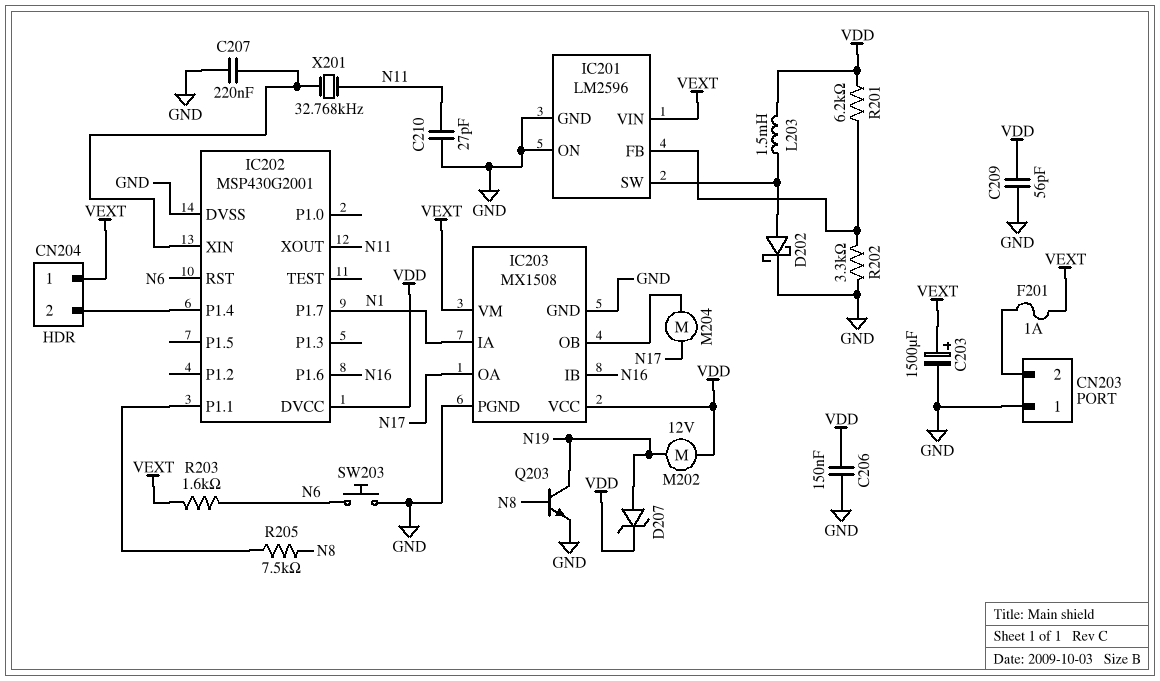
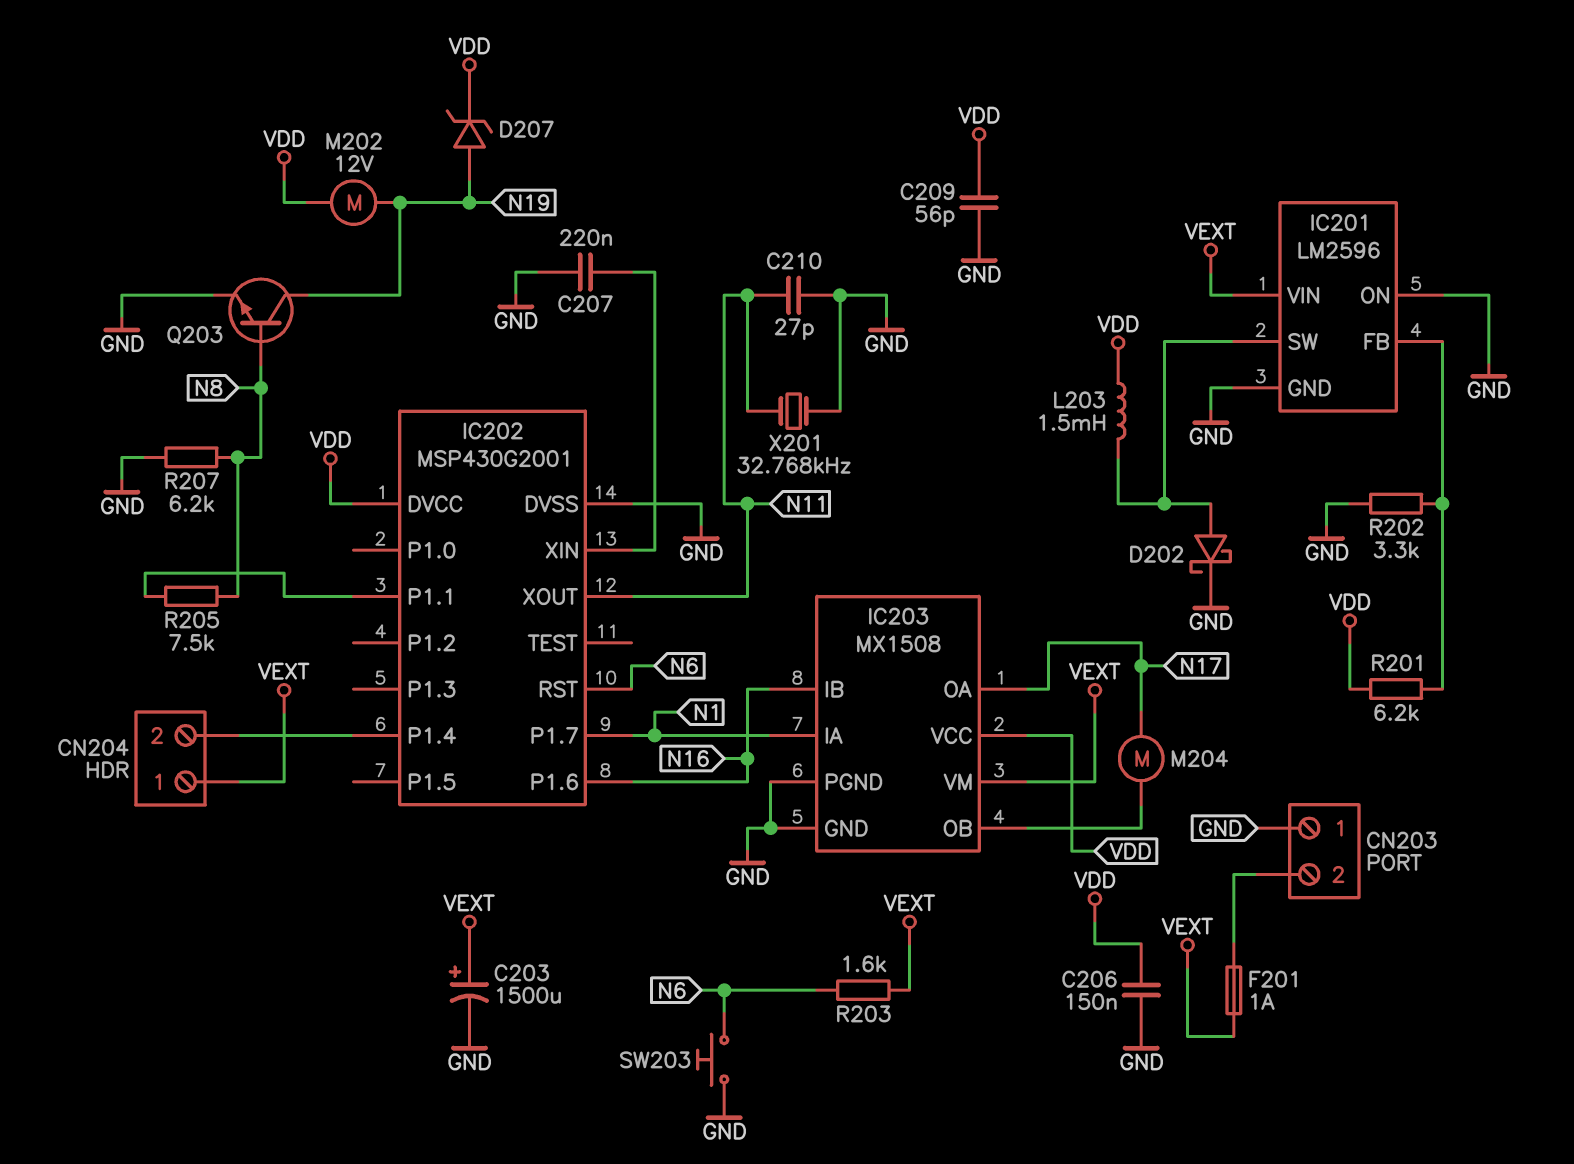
R207: none -> 6.2k (GND, N8)
X201: 32.768kHz (IC202/XIN, N11) -> 32.768kHz (GND, N11)

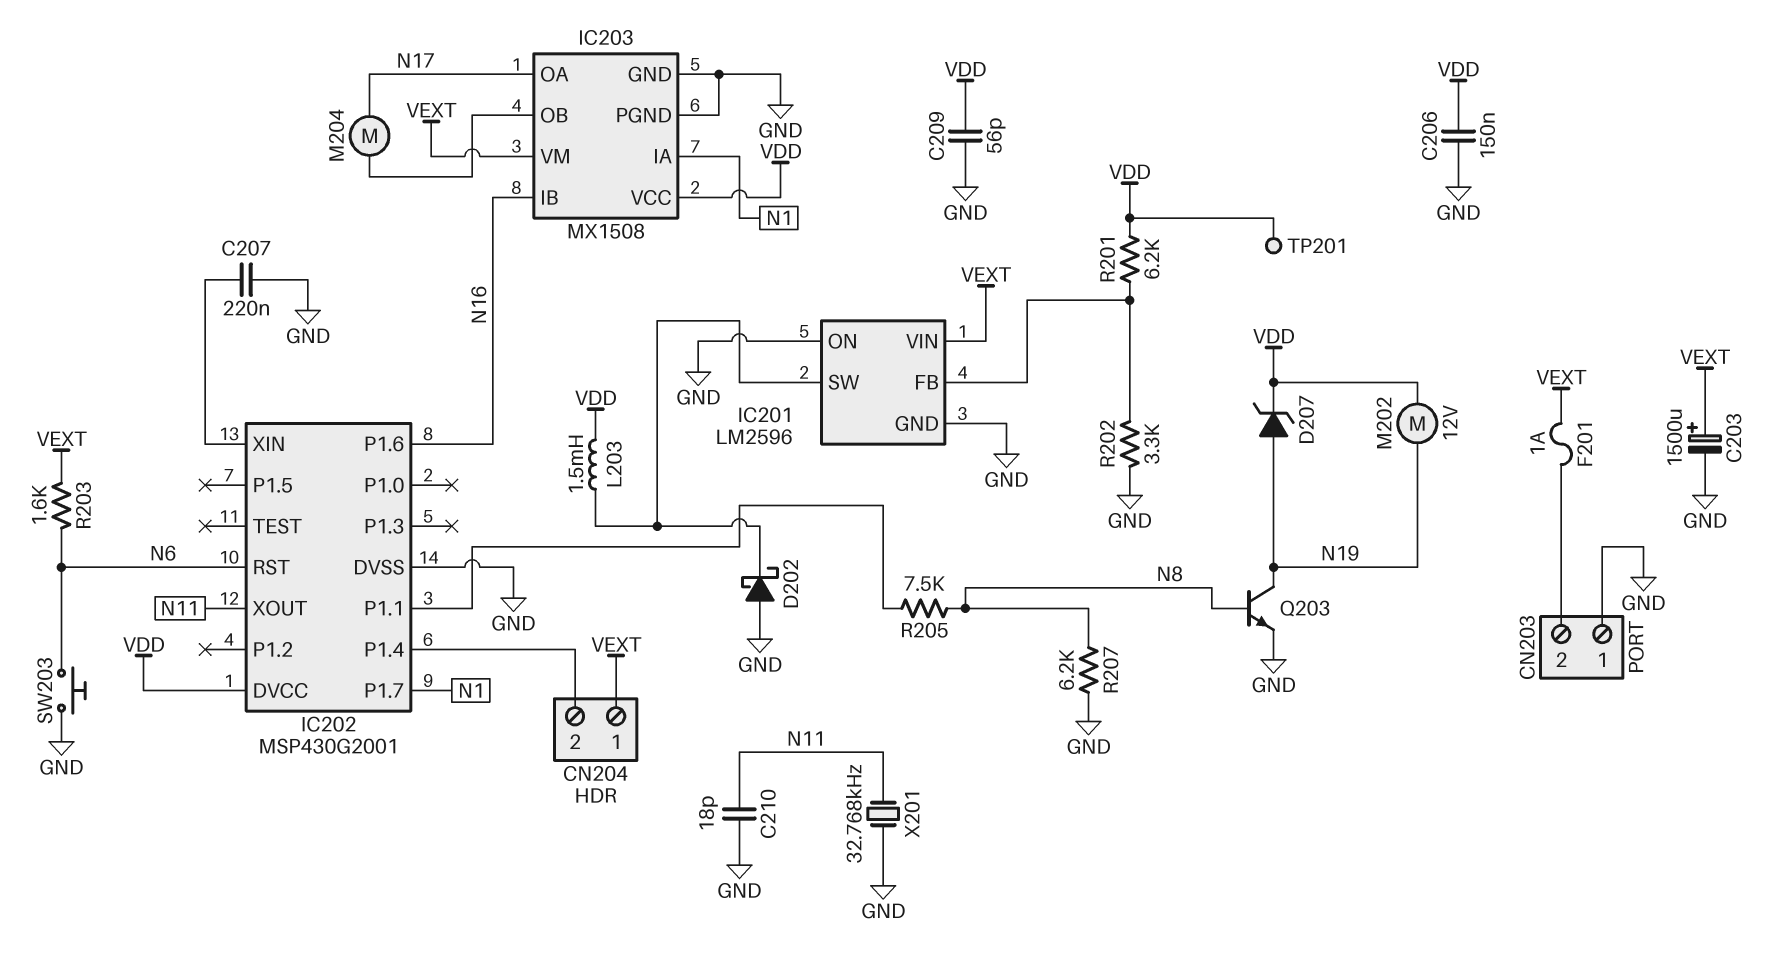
C210: 27pF (GND, N11) -> 18pF (GND, N11)
D202: schottky (A IC201/SW, K GND) -> schottky (A GND, K IC201/SW)
TP201: none -> test point (VDD)

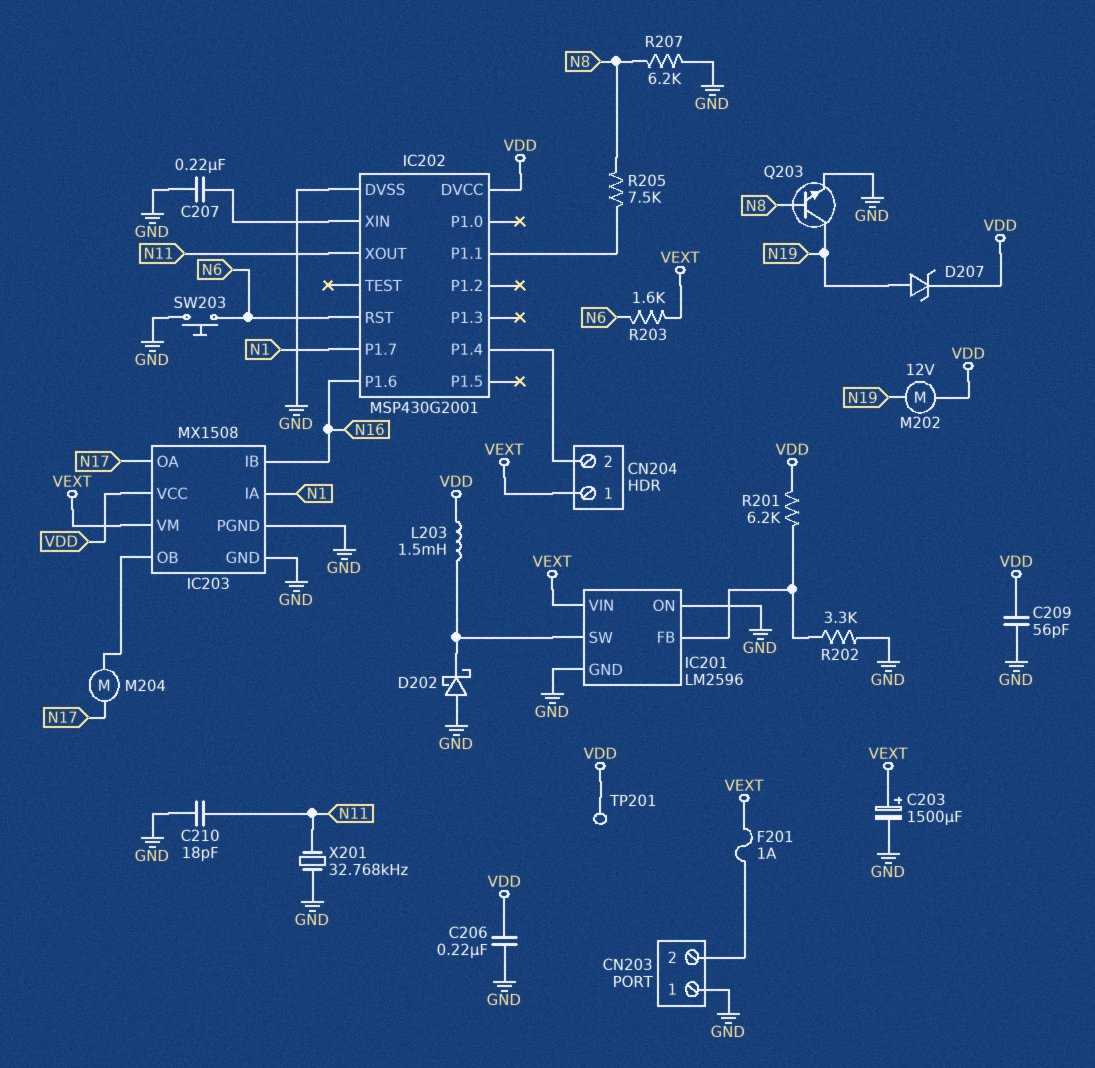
C206: 150nF (GND, VDD) -> 220nF (GND, VDD)

